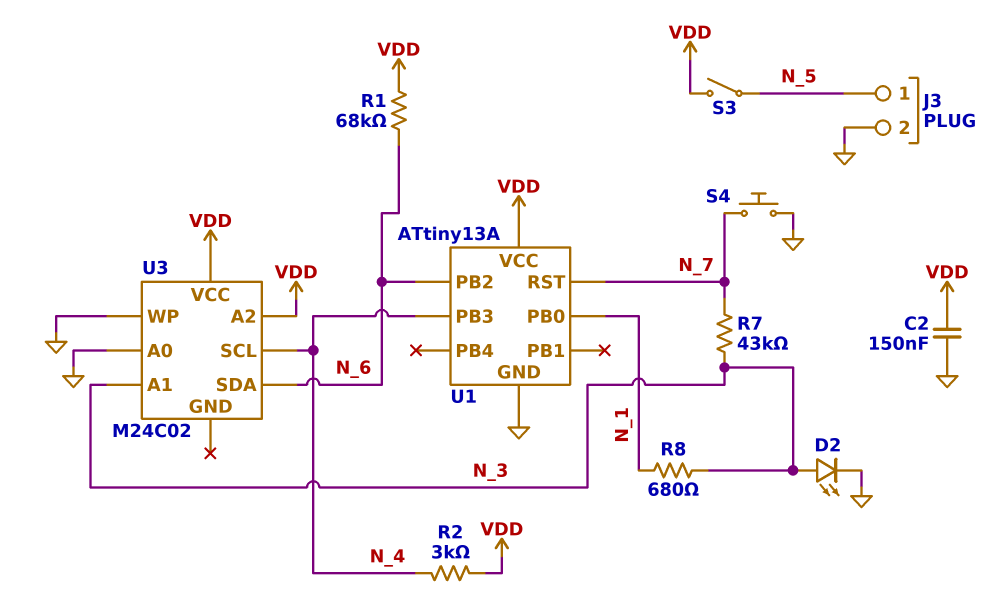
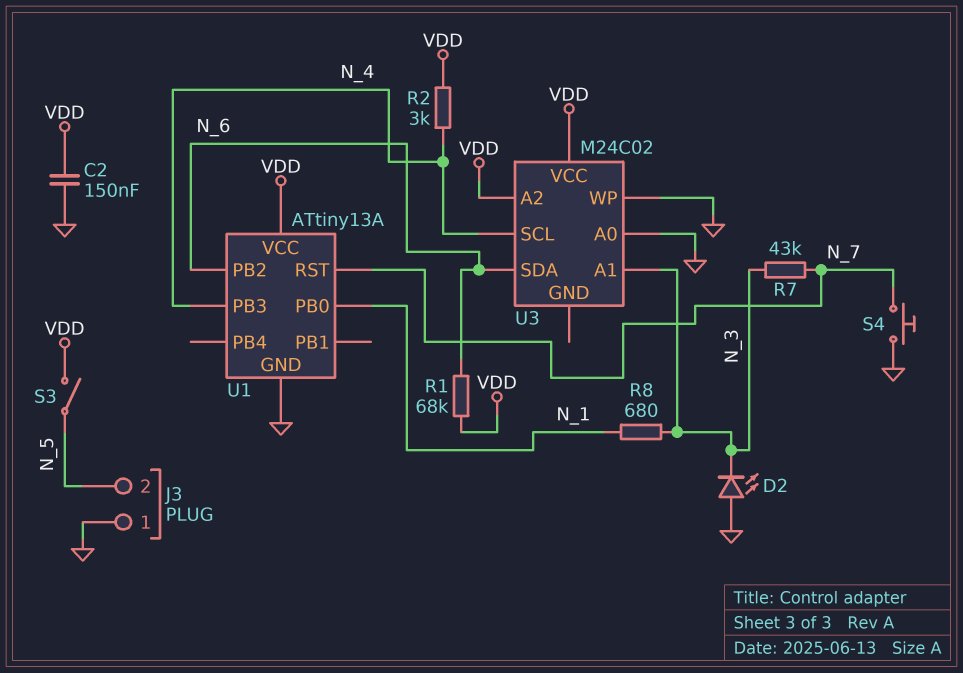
D2: LED (A N_3, K GND) -> LED (A GND, K N_3)
J3 pin 1: N_5 -> GND
J3 pin 2: GND -> N_5

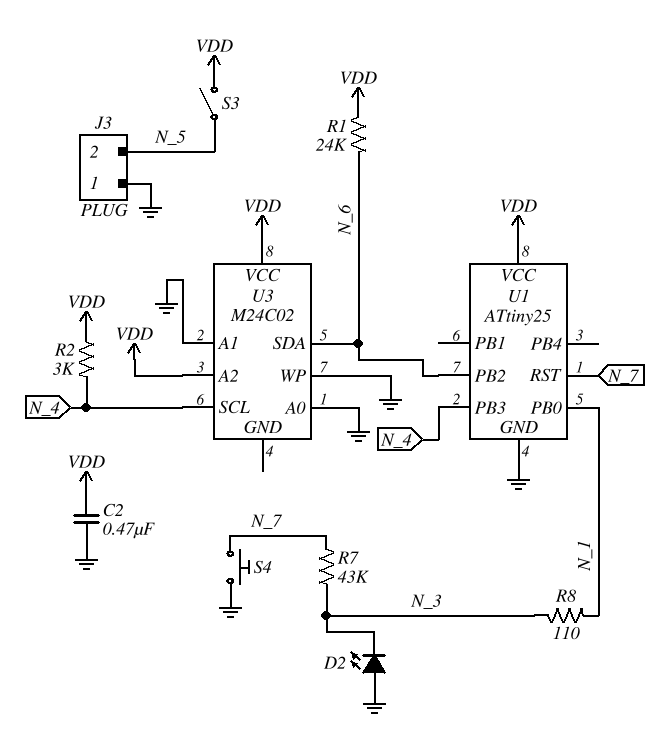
C2: 150nF (GND, VDD) -> 470nF (GND, VDD)
R1: 68k (N_6, VDD) -> 24k (N_6, VDD)
R8: 680 (N_1, N_3) -> 110 (N_1, N_3)
U1: ATtiny13A -> ATtiny25
U3 pin A1: N_3 -> GND

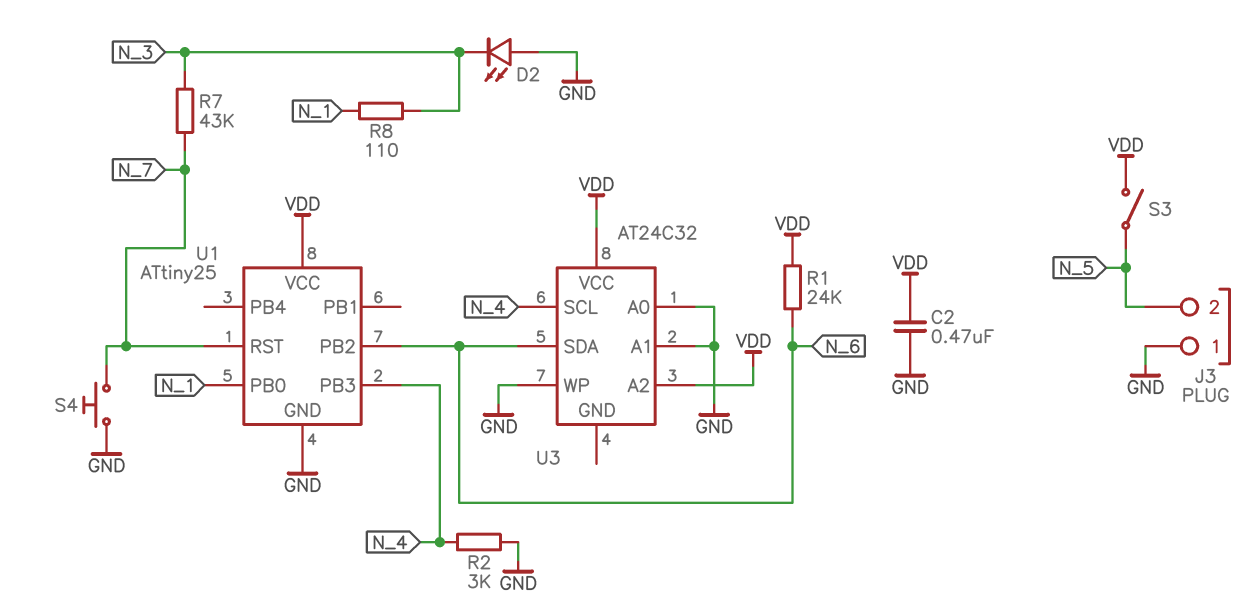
R2: 3k (N_4, VDD) -> 3k (GND, N_4)
U3: M24C02 -> AT24C32

